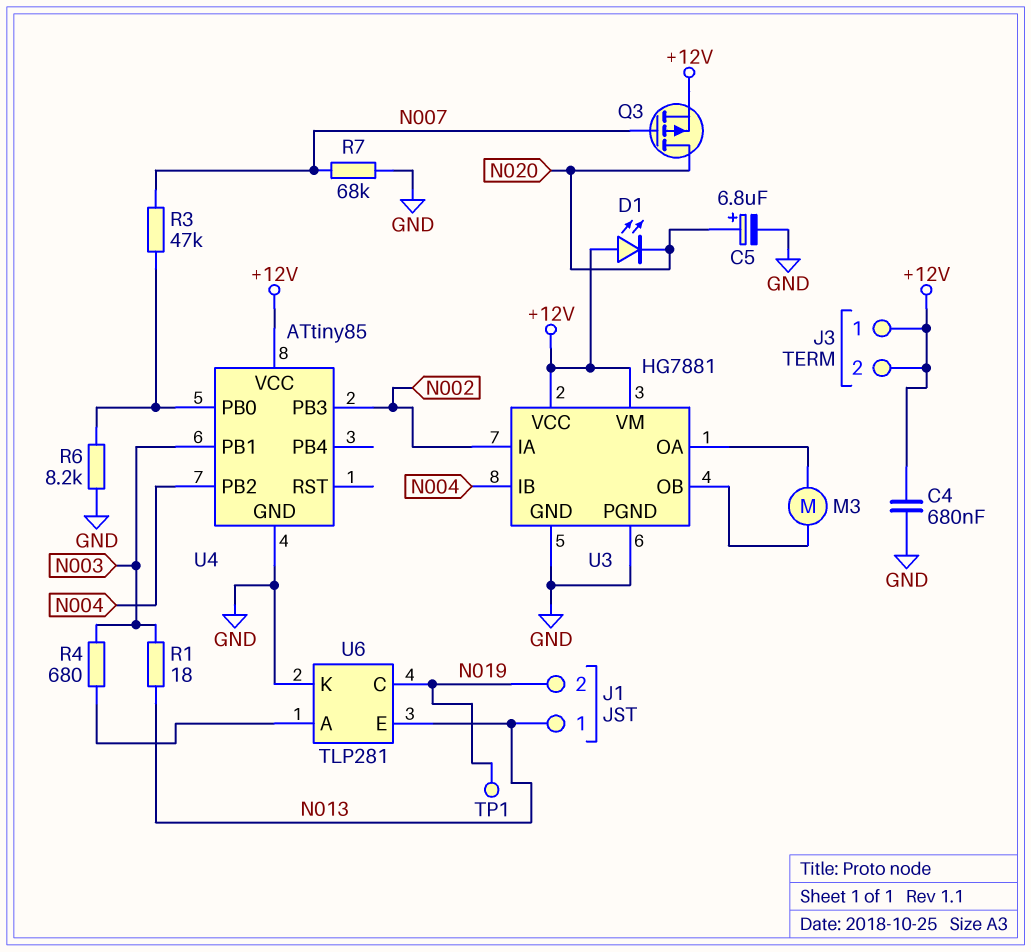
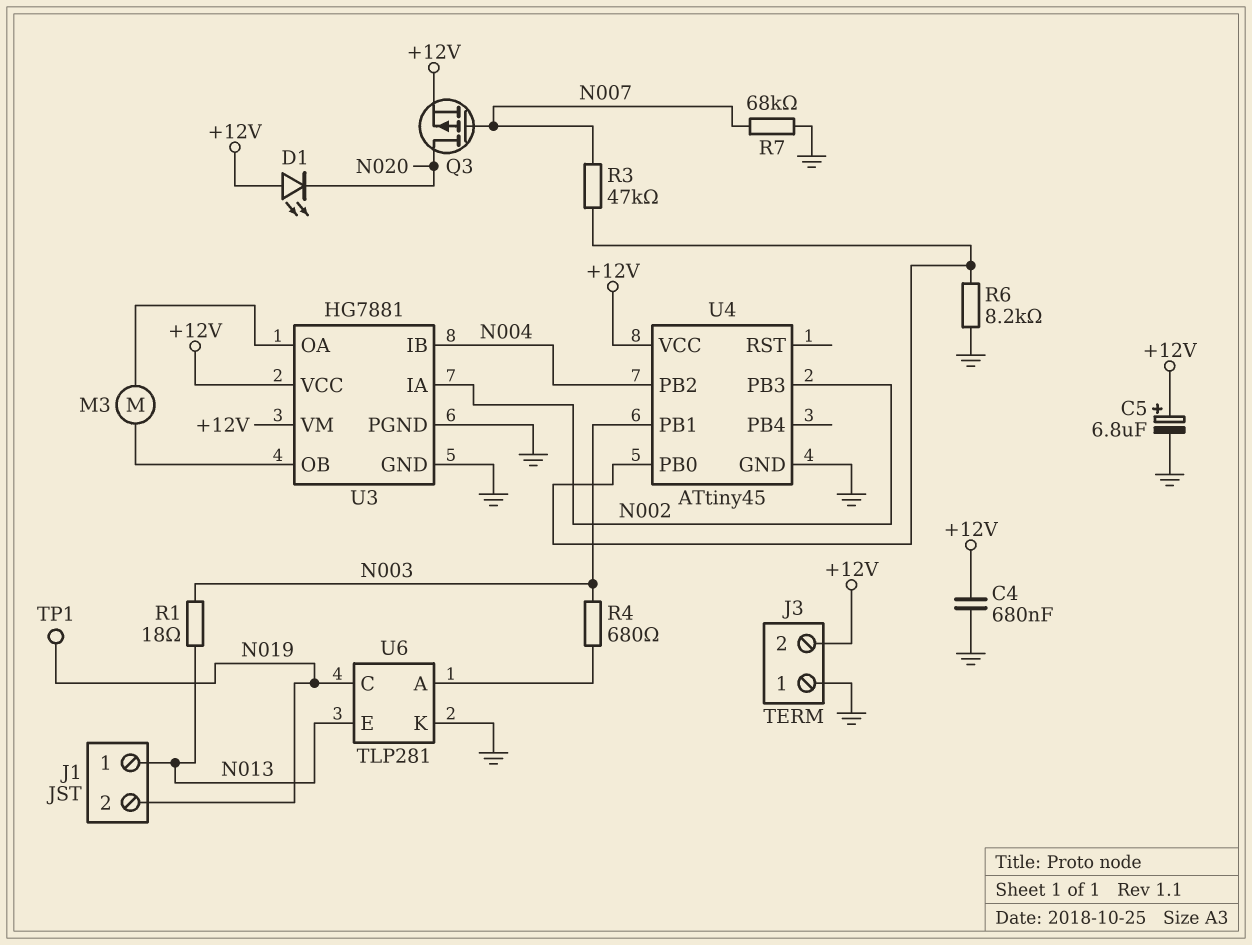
C5: 6.8uF (plus N020, minus GND) -> 6.8uF (plus +12V, minus GND)
J3 pin 1: +12V -> GND
U4: ATtiny85 -> ATtiny45

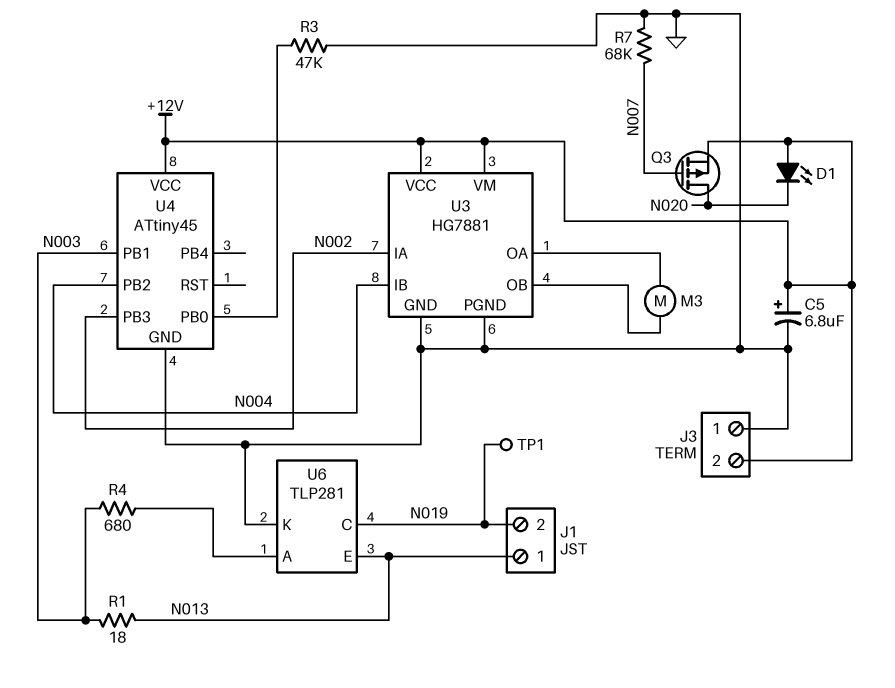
C4: 680nF (+12V, GND) -> none
R3: 47k (N007, U4/PB0) -> 47k (GND, U4/PB0)
R6: 8.2k (GND, U4/PB0) -> none

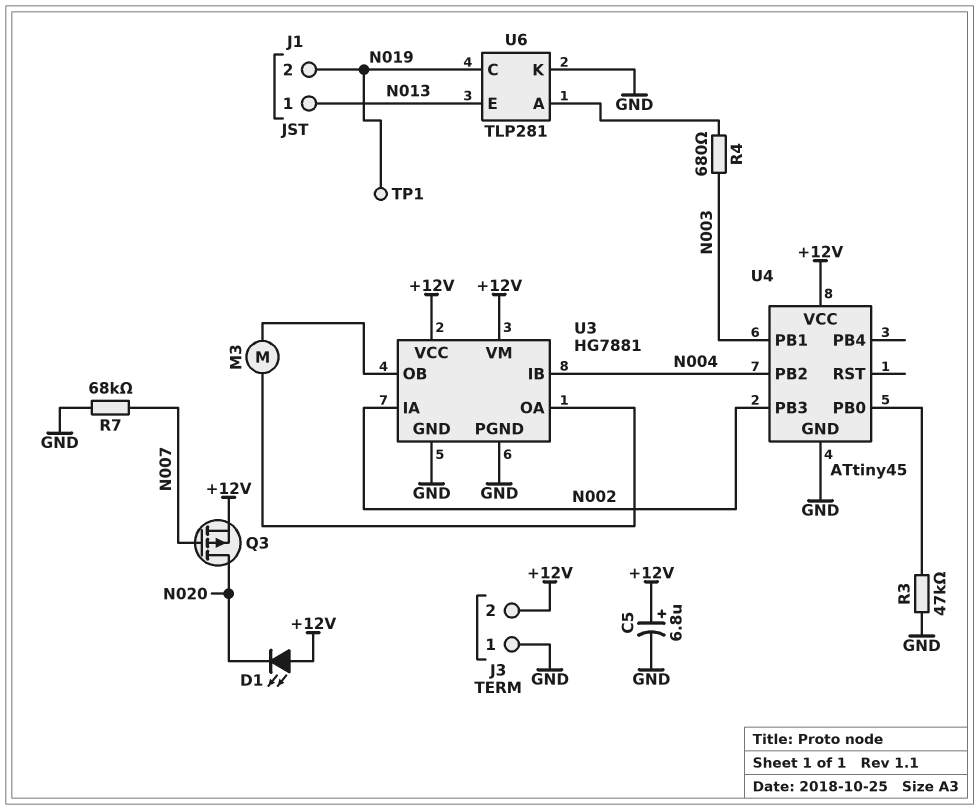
R1: 18 (N003, N013) -> none

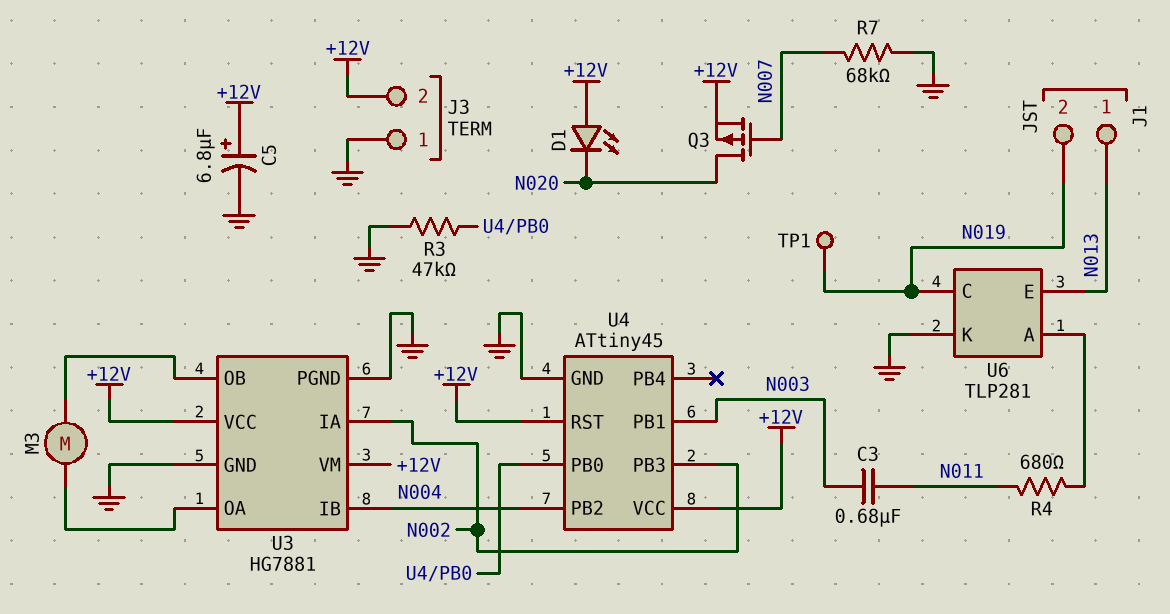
C3: none -> 680nF (N003, N011)
R4: 680 (N003, U6/A) -> 680 (N011, U6/A)
U4 pin RST: none -> +12V

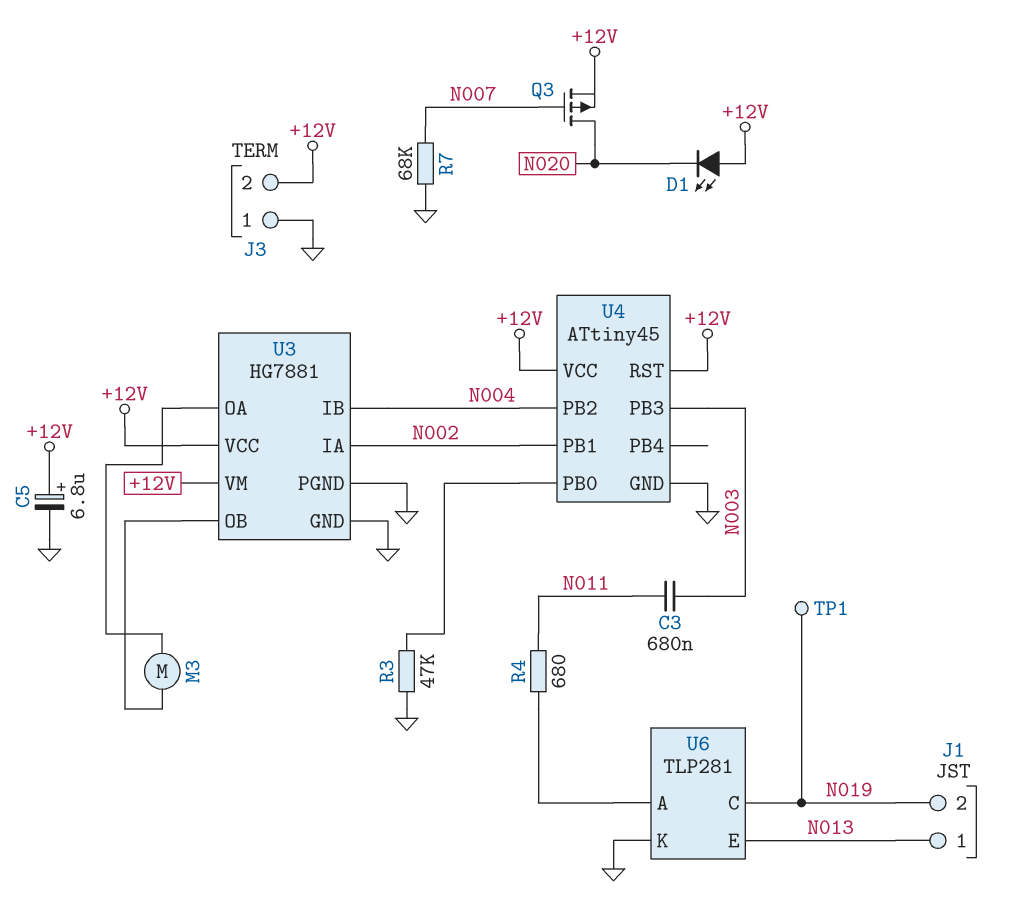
U4 pin PB1: N003 -> N002
U4 pin PB3: N002 -> N003

